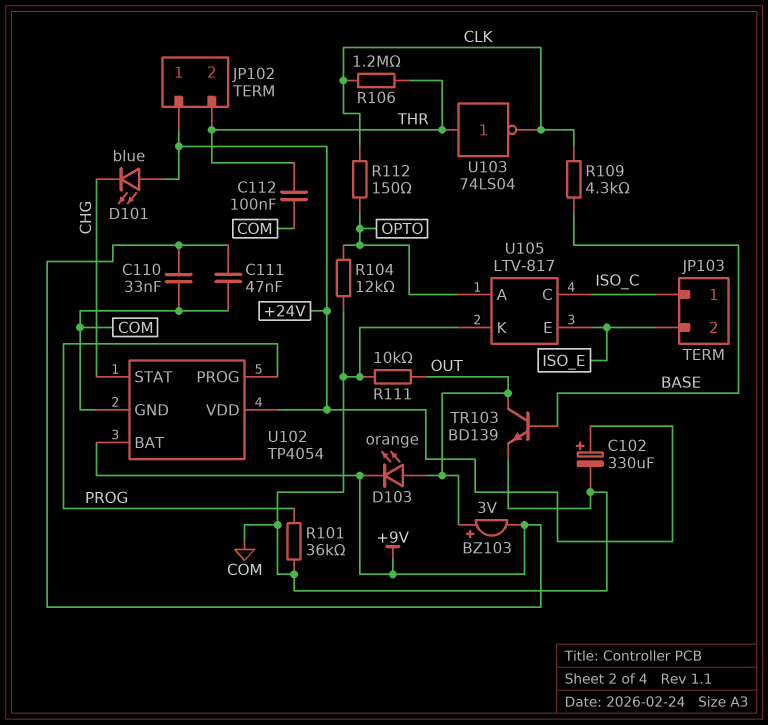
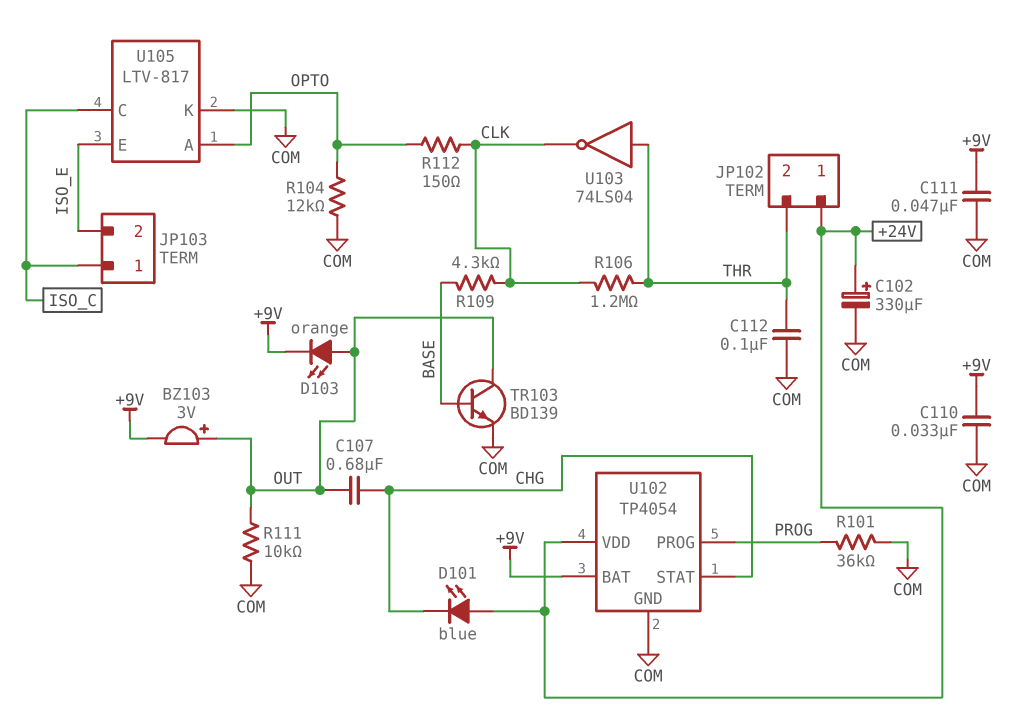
C107: none -> 680nF (CHG, OUT)

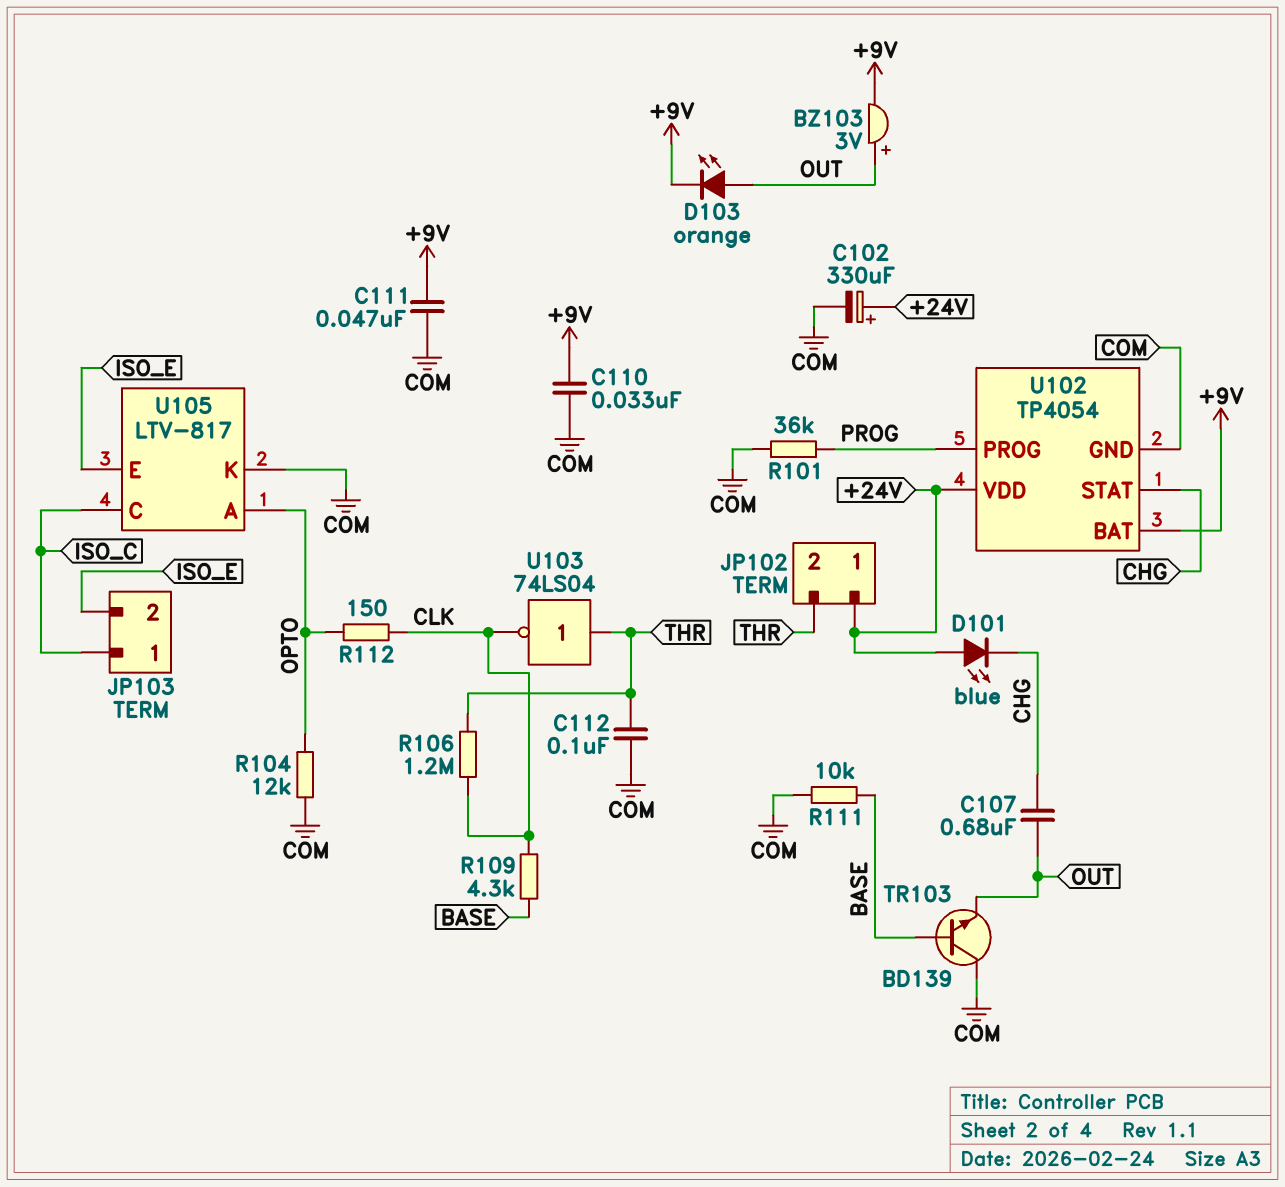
R111: 10k (COM, OUT) -> 10k (BASE, COM)
TR103: NPN BD139 (B BASE, C OUT, E COM) -> NPN BD139 (B BASE, C COM, E OUT)

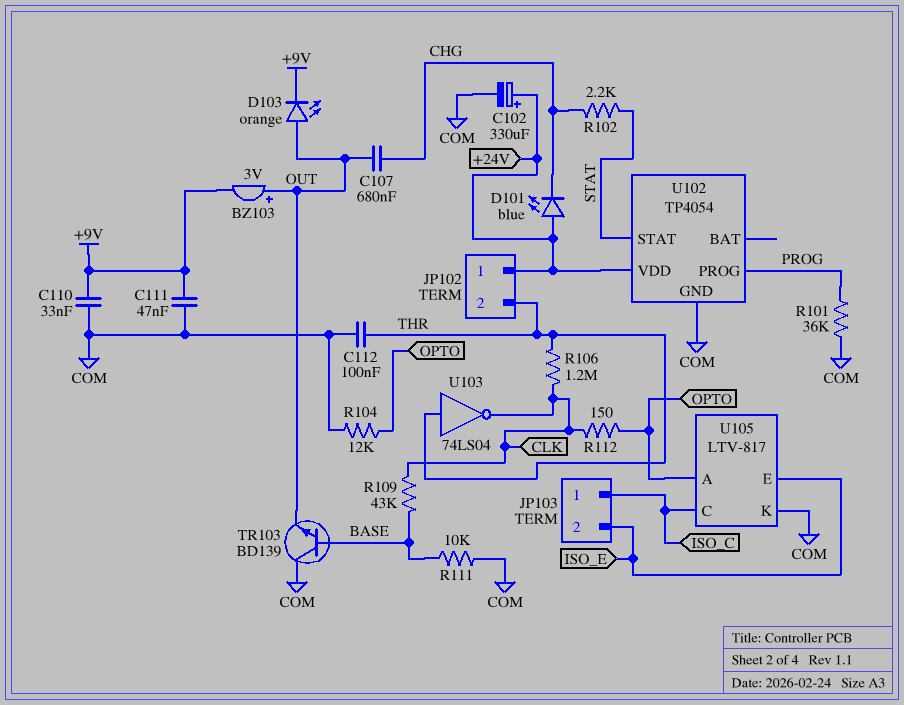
R102: none -> 2.2k (CHG, STAT)
R109: 4.3k (BASE, CLK) -> 43k (BASE, CLK)
U102 pin BAT: +9V -> none
U102 pin STAT: CHG -> STAT

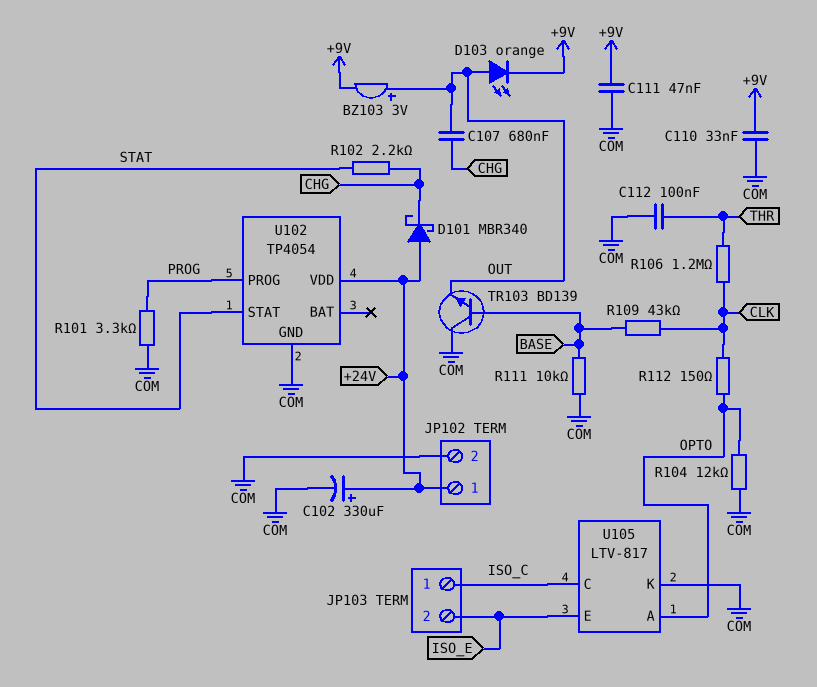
D101: LED blue (A +24V, K CHG) -> schottky MBR340 (A +24V, K CHG)
JP102 pin 2: THR -> COM
R101: 36k (COM, PROG) -> 3.3k (COM, PROG)
U103: NOT 74LS04 (in THR, out CLK) -> none

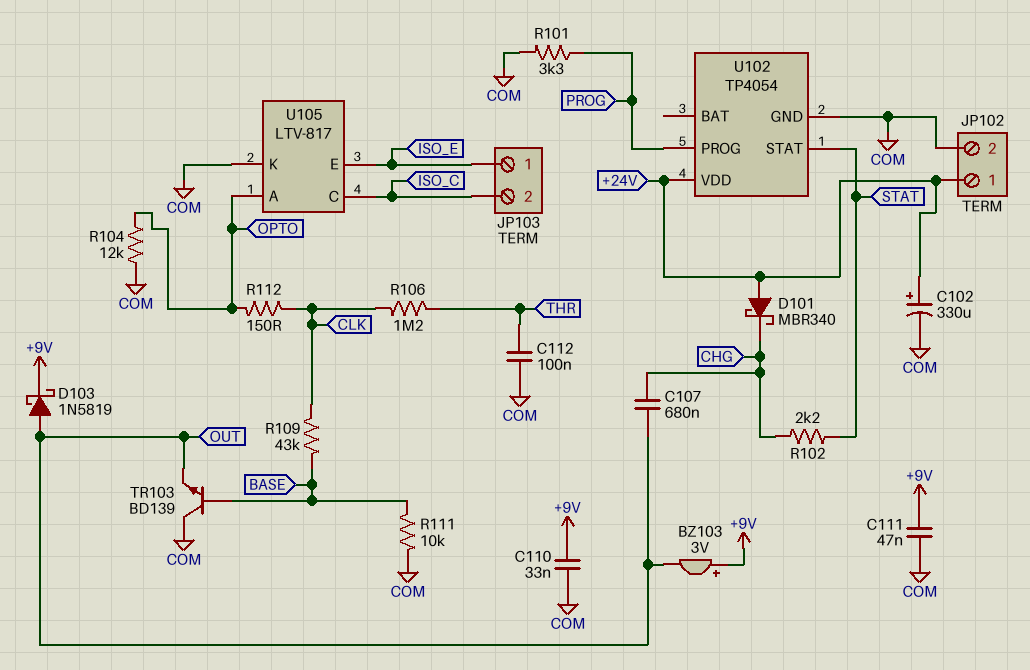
BZ103: buzzer 3V (plus OUT, minus +9V) -> buzzer 3V (plus +9V, minus OUT)
D103: LED orange (A OUT, K +9V) -> schottky 1N5819 (A OUT, K +9V)
JP103 pin 1: ISO_C -> ISO_E
JP103 pin 2: ISO_E -> ISO_C

